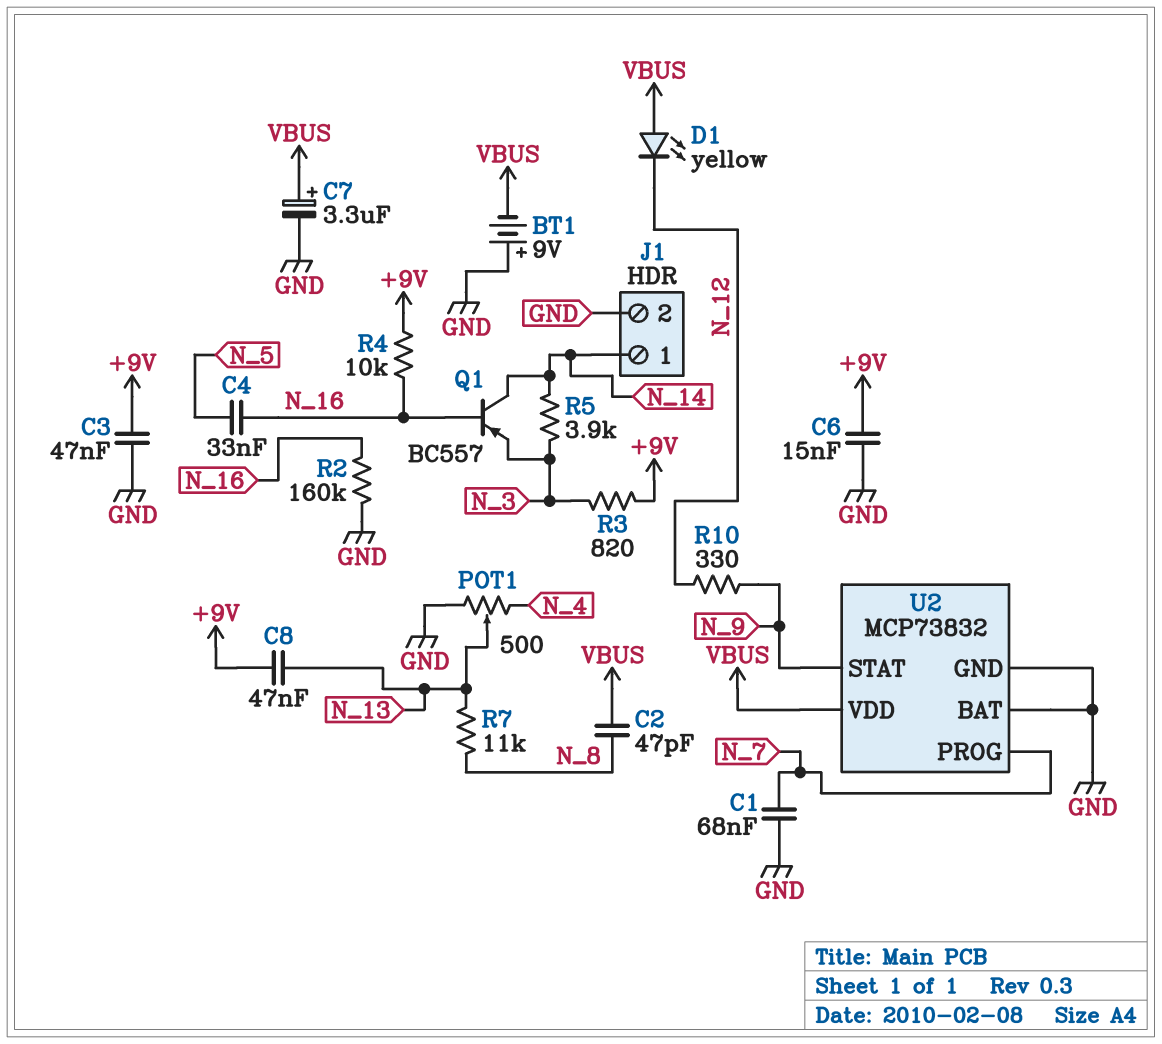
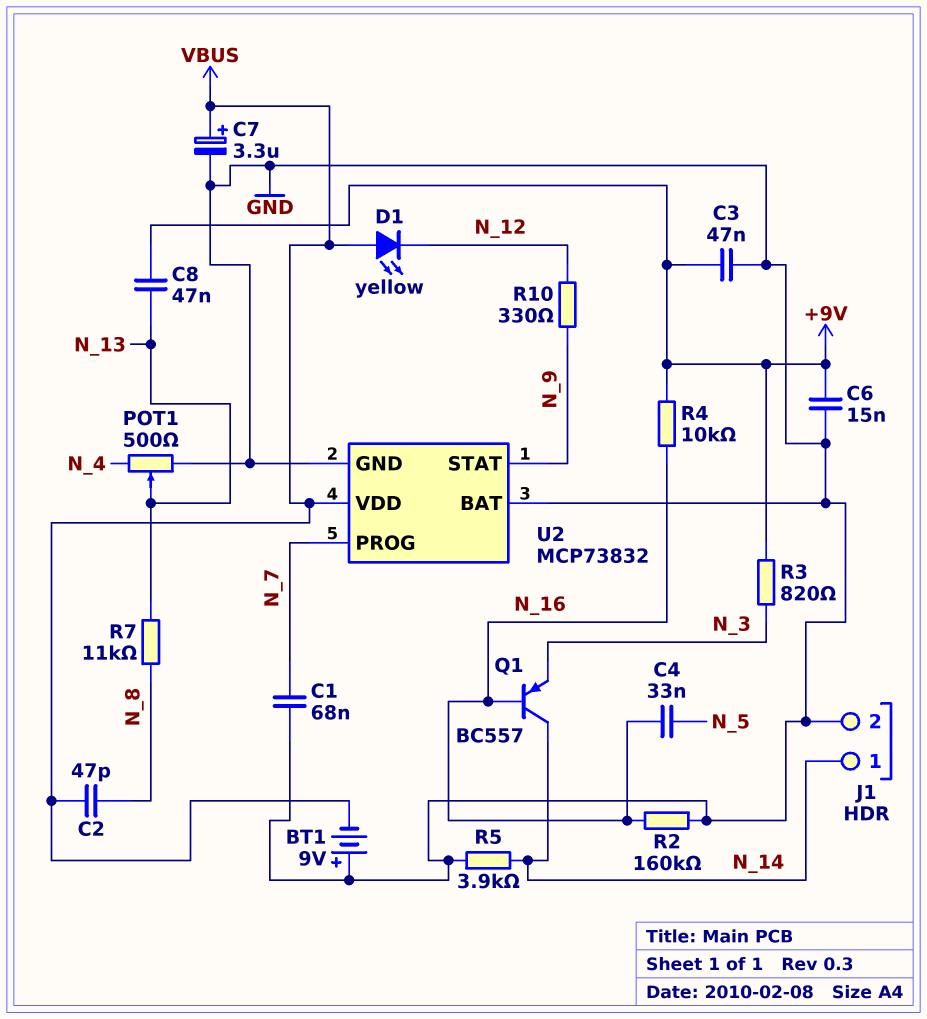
R5: 3.9k (N_3, N_14) -> 3.9k (GND, N_14)

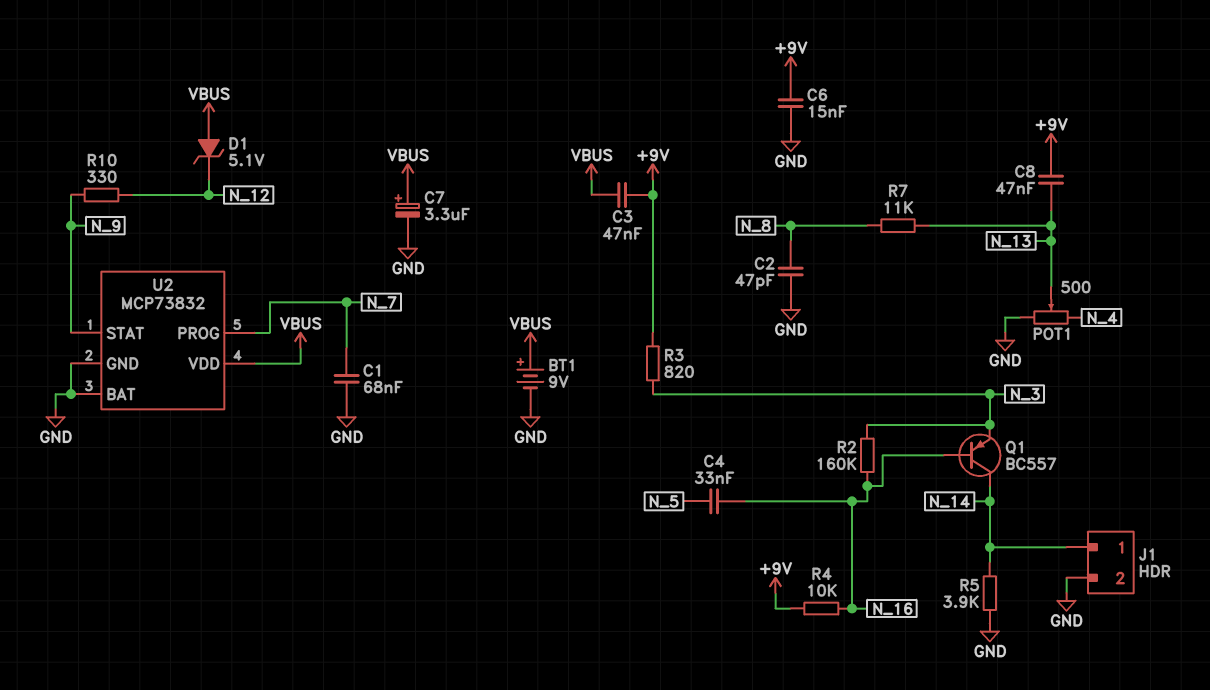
BT1: 9V (plus GND, minus VBUS) -> 9V (plus VBUS, minus GND)
C2: 47pF (N_8, VBUS) -> 47pF (GND, N_8)
C3: 47nF (+9V, GND) -> 47nF (+9V, VBUS)
D1: LED yellow (A VBUS, K N_12) -> zener 5.1V (A VBUS, K N_12)
R2: 160k (GND, N_16) -> 160k (N_3, N_16)

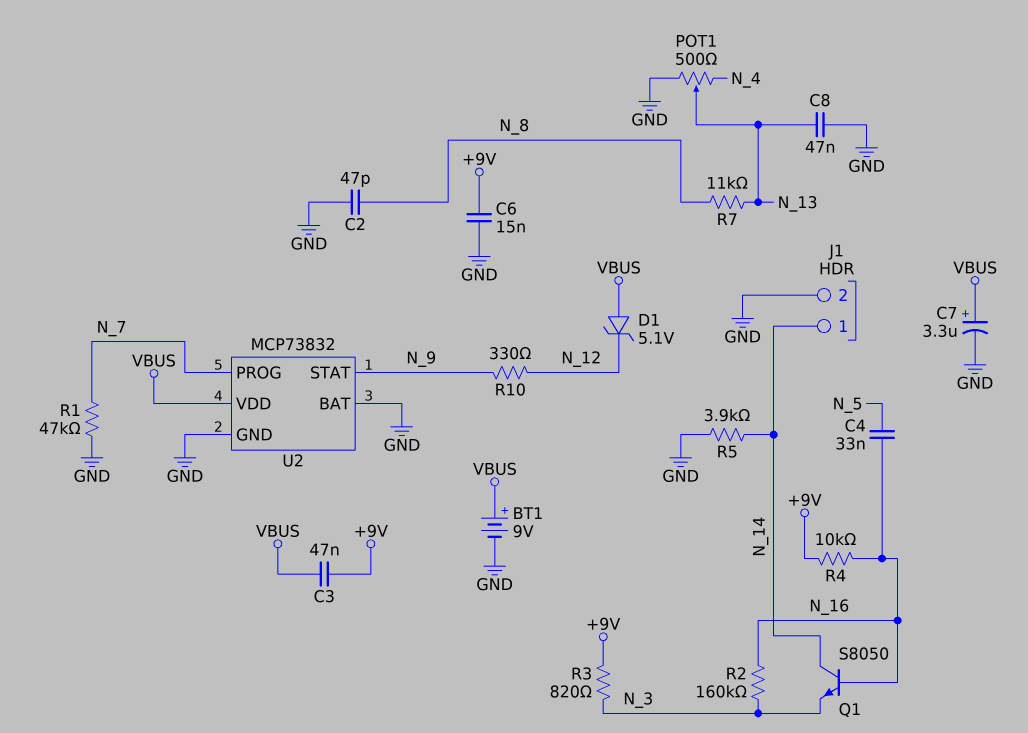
C1: 68nF (GND, N_7) -> none
C8: 47nF (+9V, N_13) -> 47nF (GND, N_13)
Q1: PNP BC557 (B N_16, C N_14, E N_3) -> NPN S8050 (B N_16, C N_14, E N_3)
R1: none -> 47k (GND, N_7)

